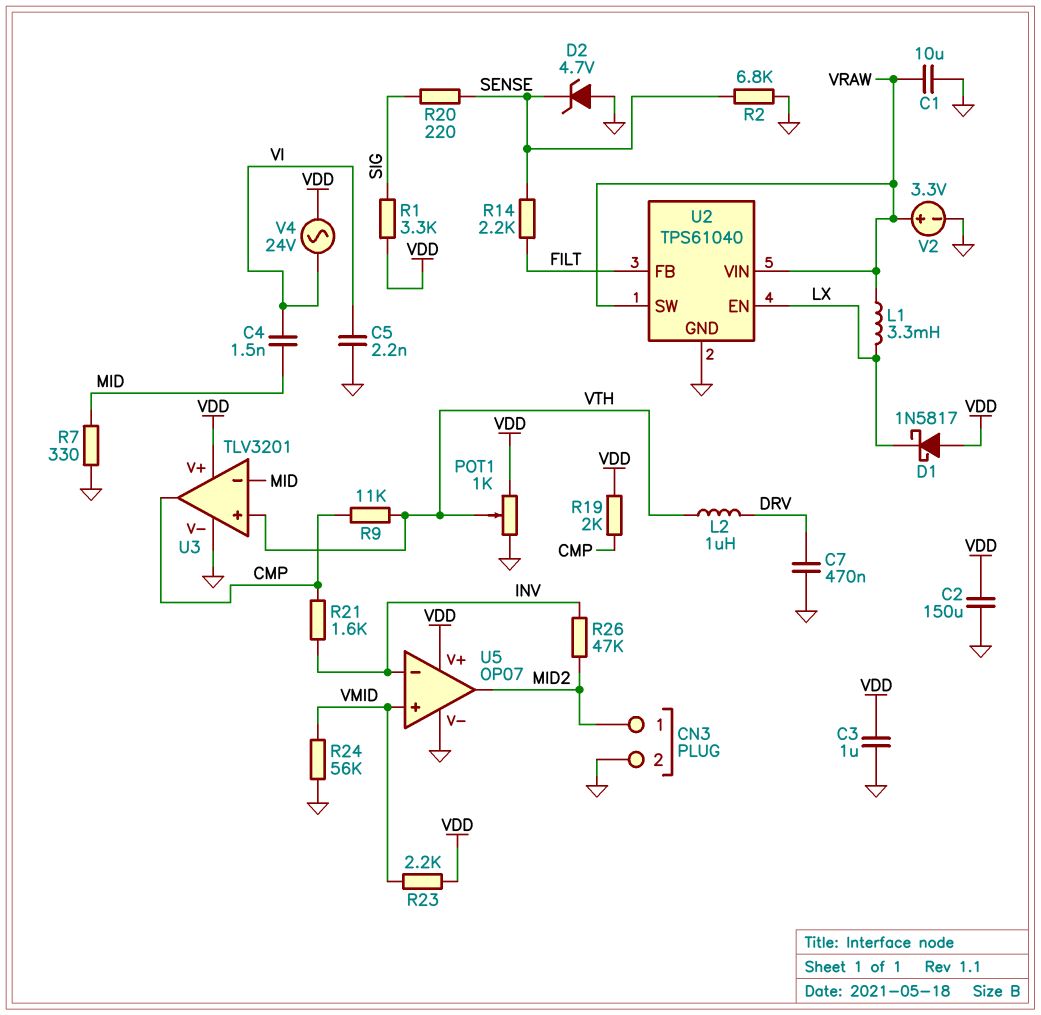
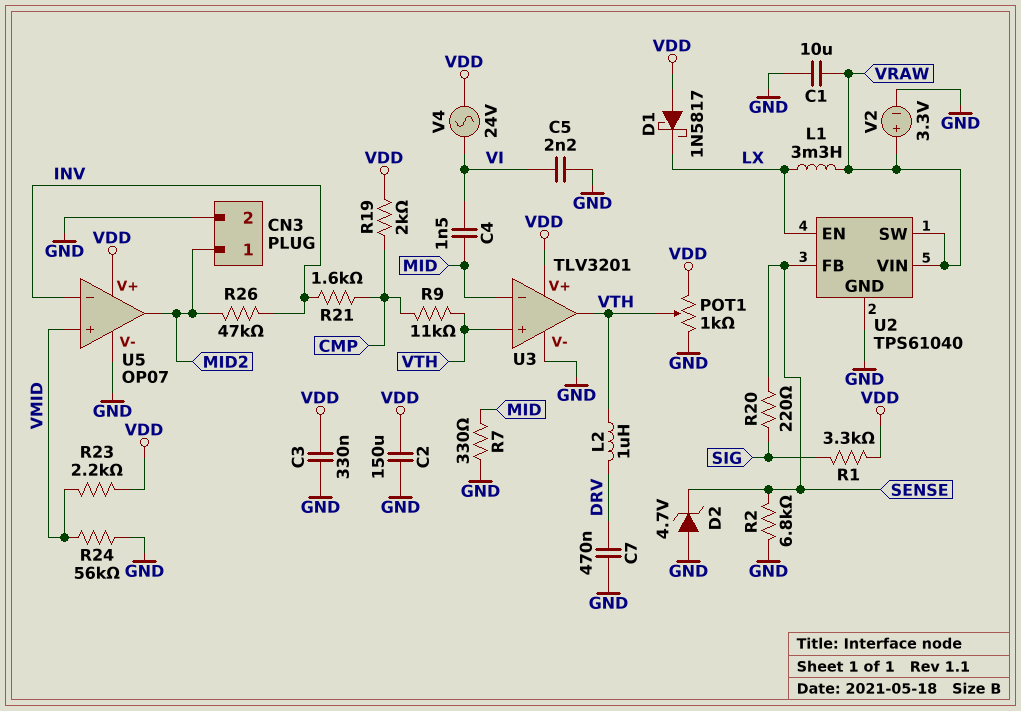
C3: 1uF (GND, VDD) -> 330nF (GND, VDD)
R14: 2.2k (FILT, SENSE) -> none
U2 pin FB: FILT -> SENSE
U3 pin out: CMP -> VTH

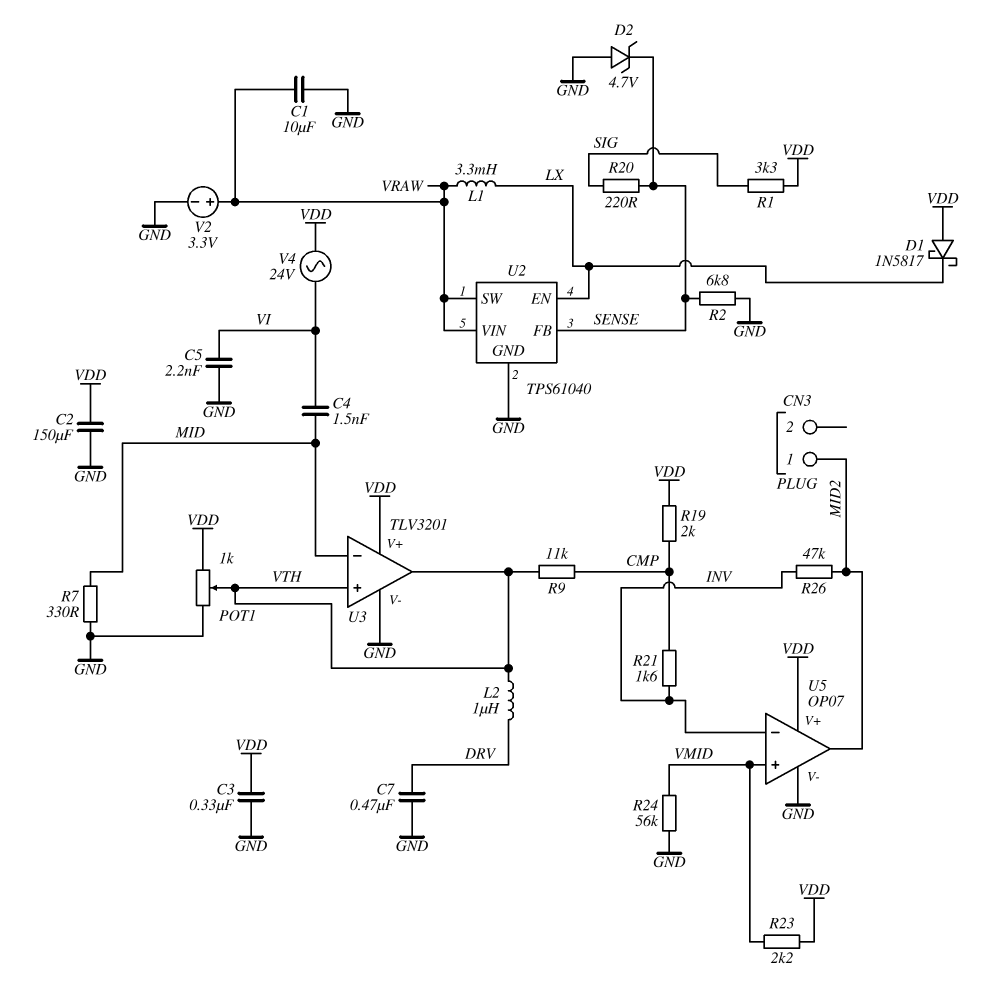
CN3 pin 2: GND -> none

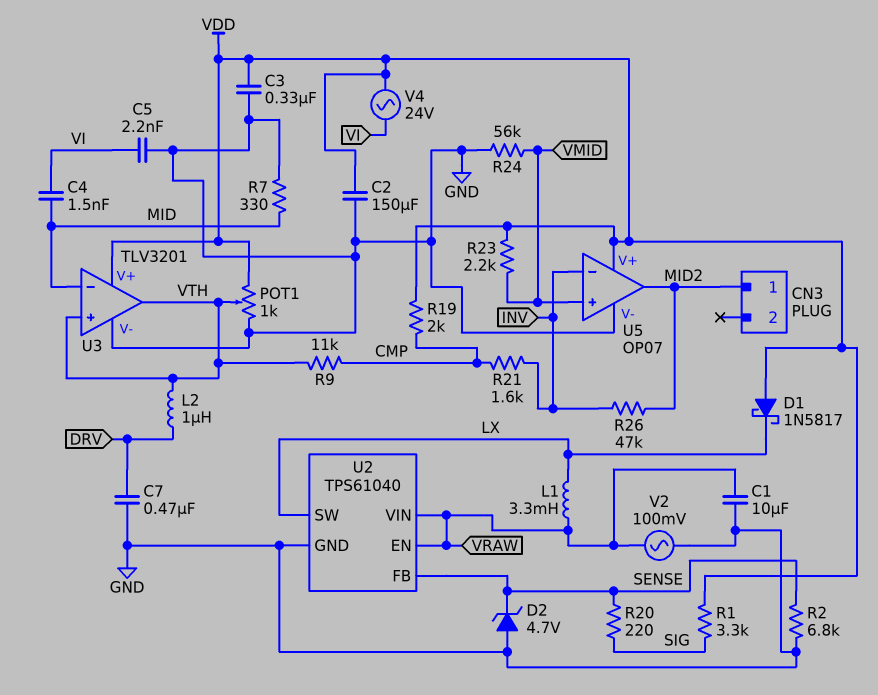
U2 pin EN: LX -> VRAW
U2 pin SW: VRAW -> LX
V2: 3.3V (plus VRAW, minus GND) -> AC 100mV (GND, VRAW)

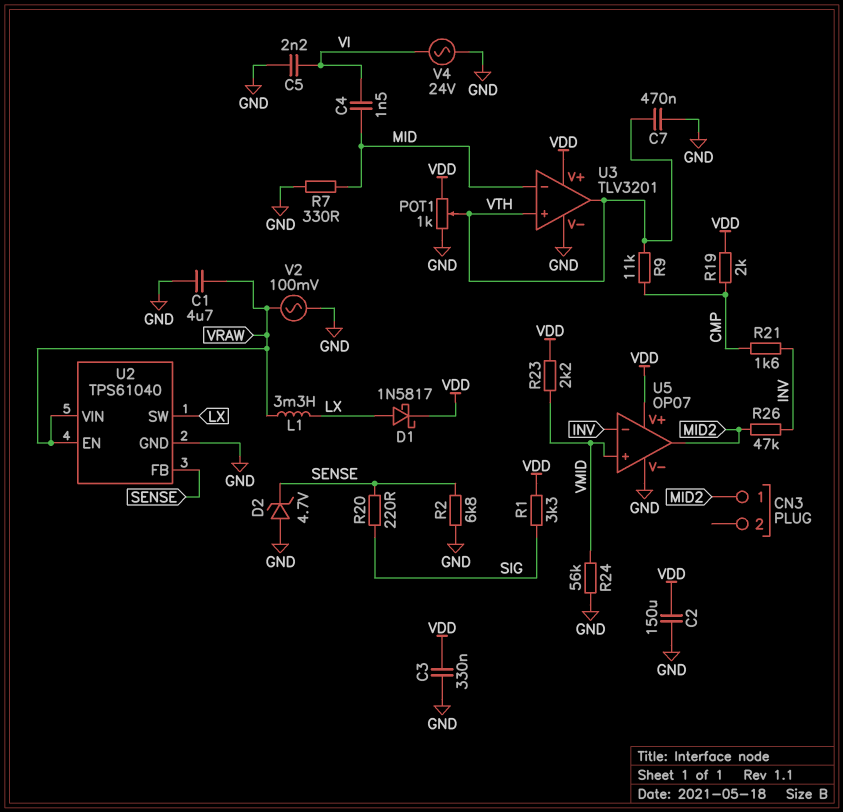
C1: 10uF (GND, VRAW) -> 4.7uF (GND, VRAW)
C7: 470nF (DRV, GND) -> 470nF (GND, VTH)
D1: schottky 1N5817 (A VDD, K LX) -> schottky 1N5817 (A LX, K VDD)
L2: 1uH (DRV, VTH) -> none
V4: AC 24V (VDD, VI) -> AC 24V (GND, VI)

